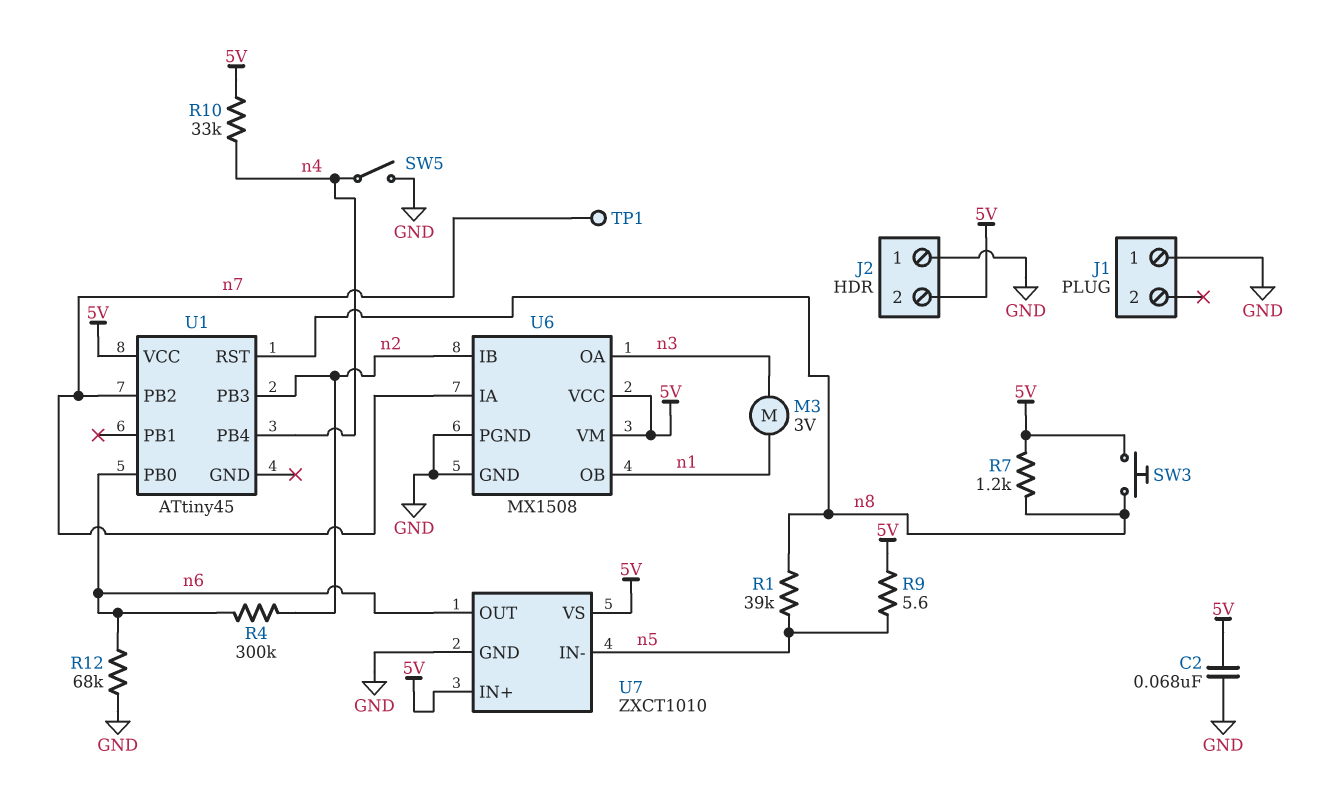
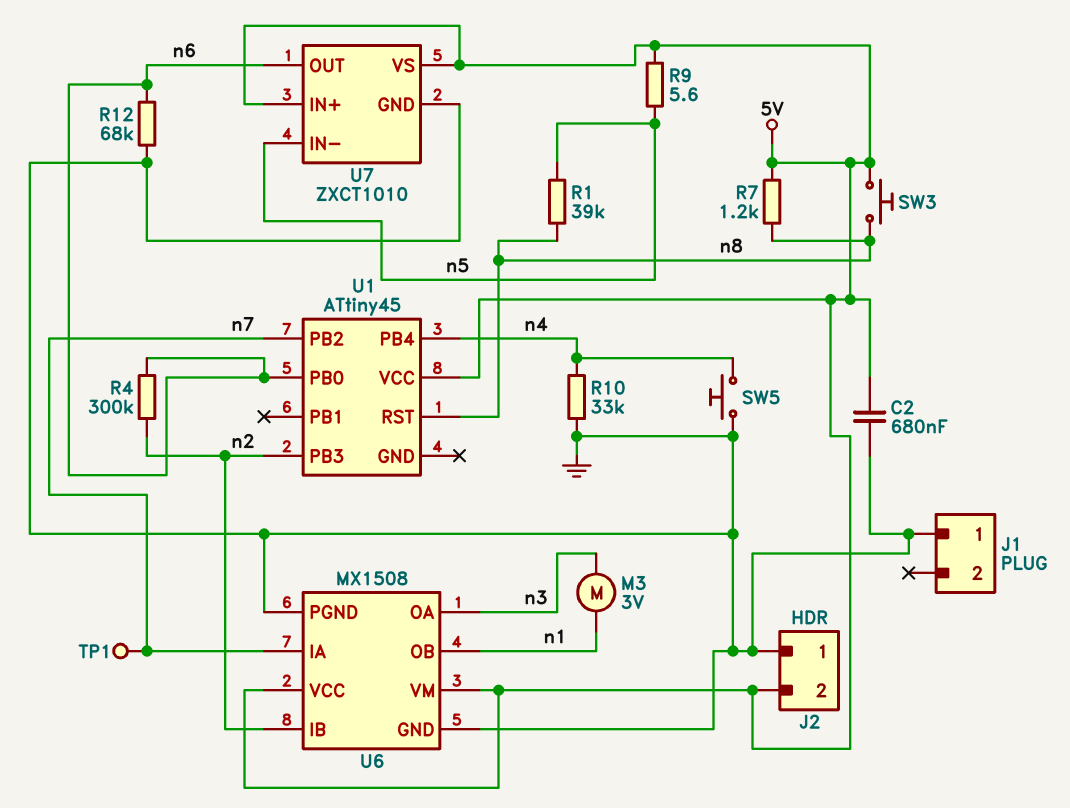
C2: 68nF (5V, GND) -> 680nF (5V, GND)
R10: 33k (5V, n4) -> 33k (GND, n4)
SW5: switch (GND, n4) -> button (GND, n4)

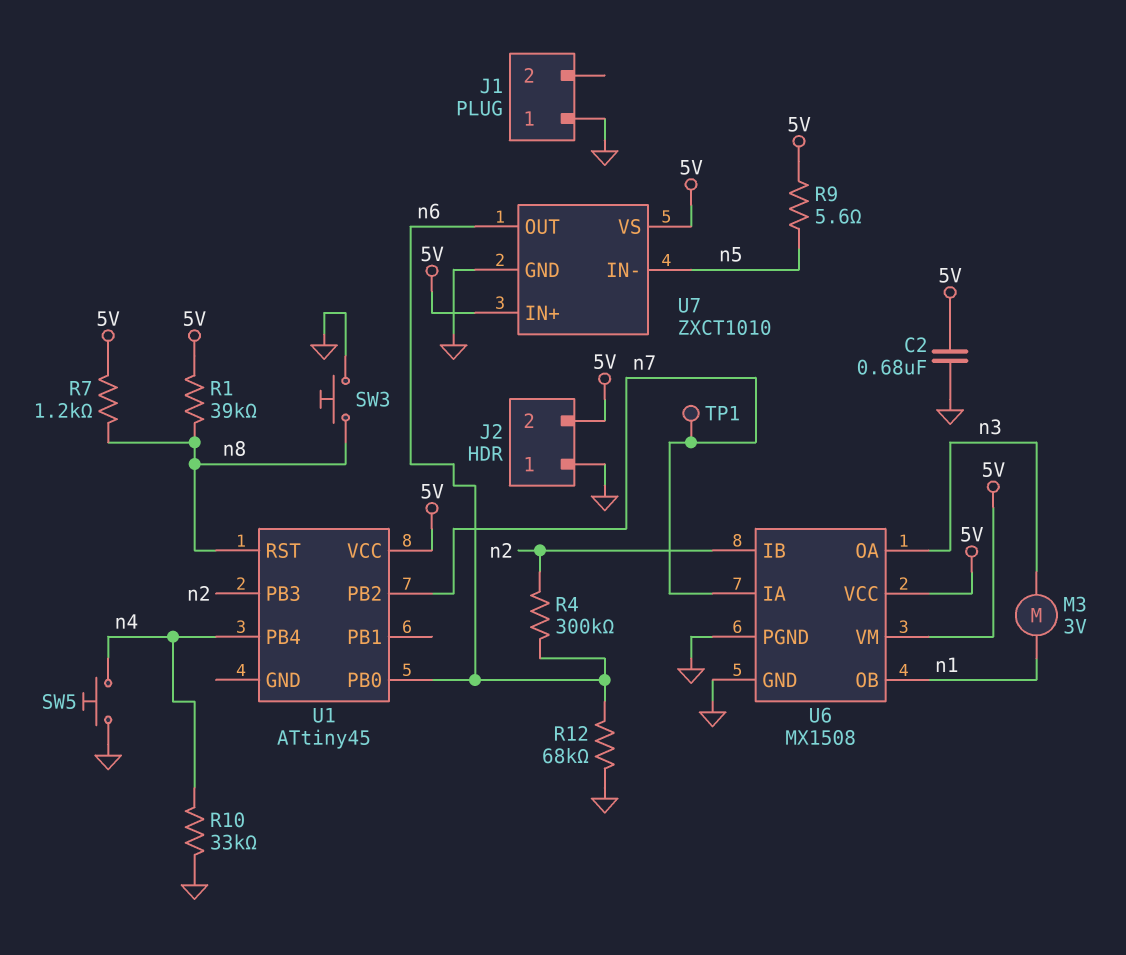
R1: 39k (n5, n8) -> 39k (5V, n8)
SW3: button (5V, n8) -> button (GND, n8)

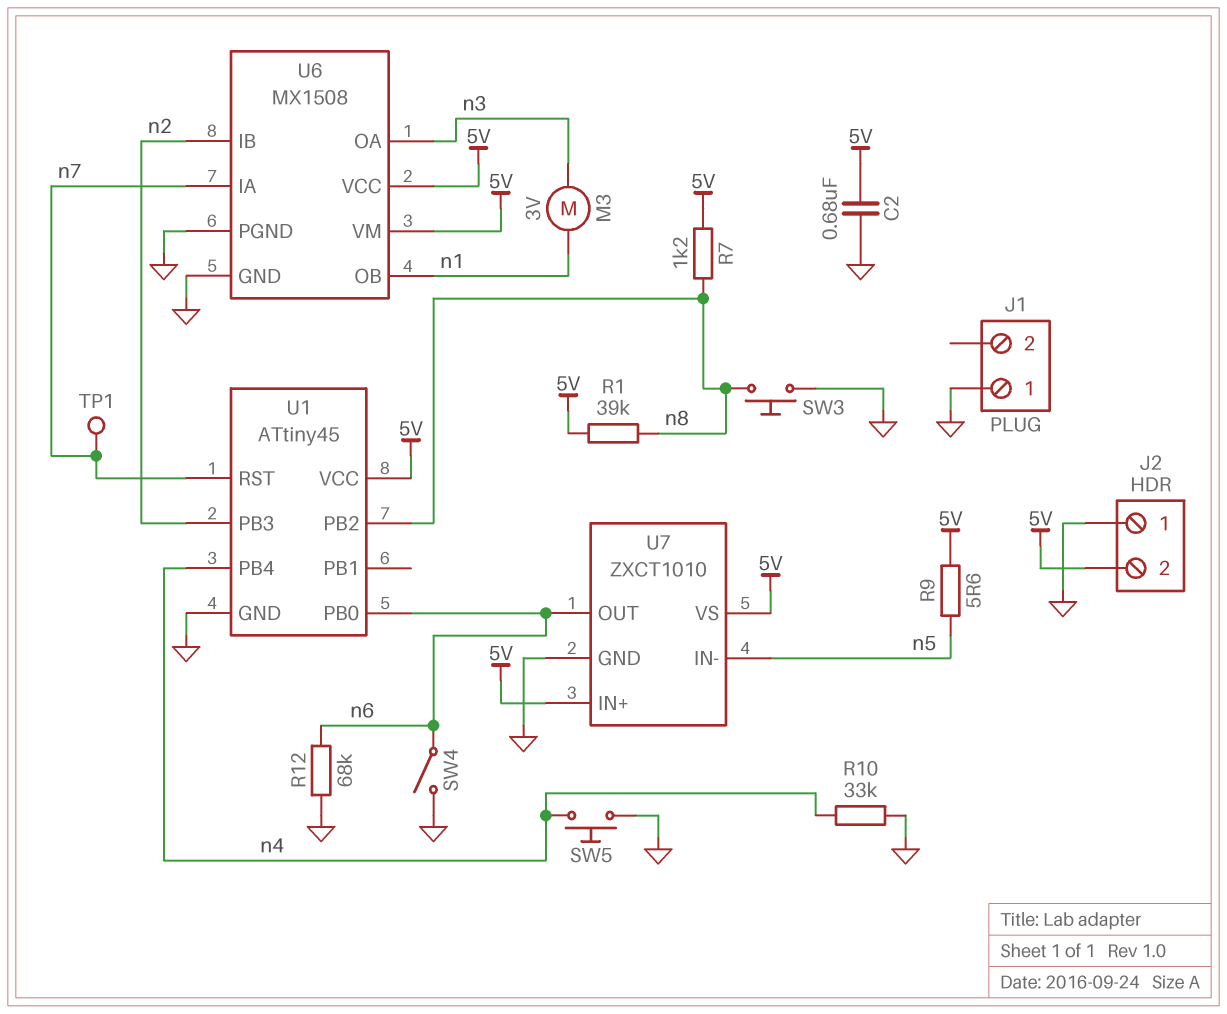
R4: 300k (n2, n6) -> none
SW4: none -> switch (GND, n6)
U1 pin GND: none -> GND
U1 pin PB2: n7 -> n8
U1 pin RST: n8 -> n7

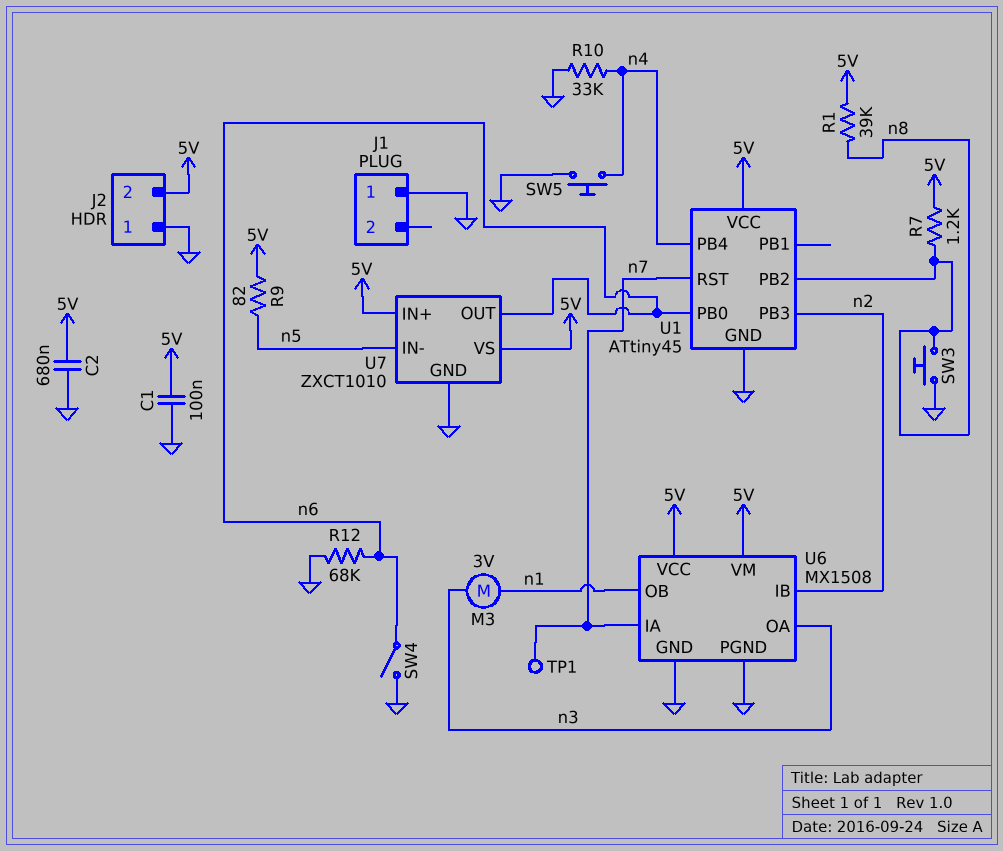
C1: none -> 100nF (5V, GND)
R9: 5.6 (5V, n5) -> 82 (5V, n5)

